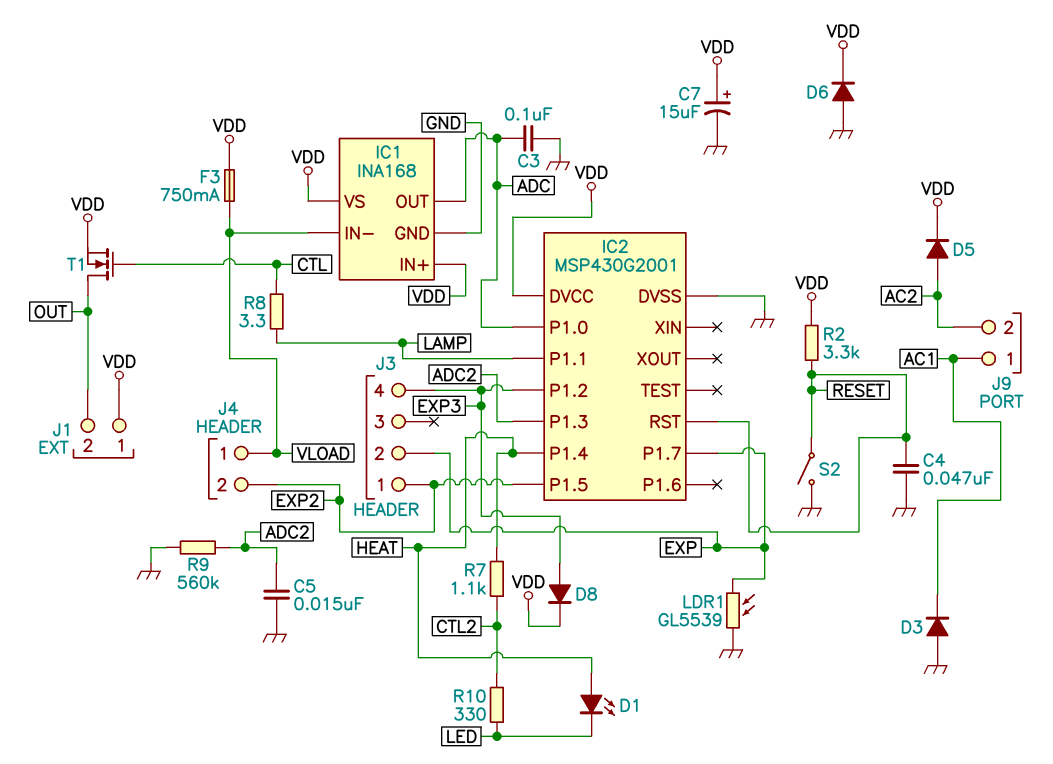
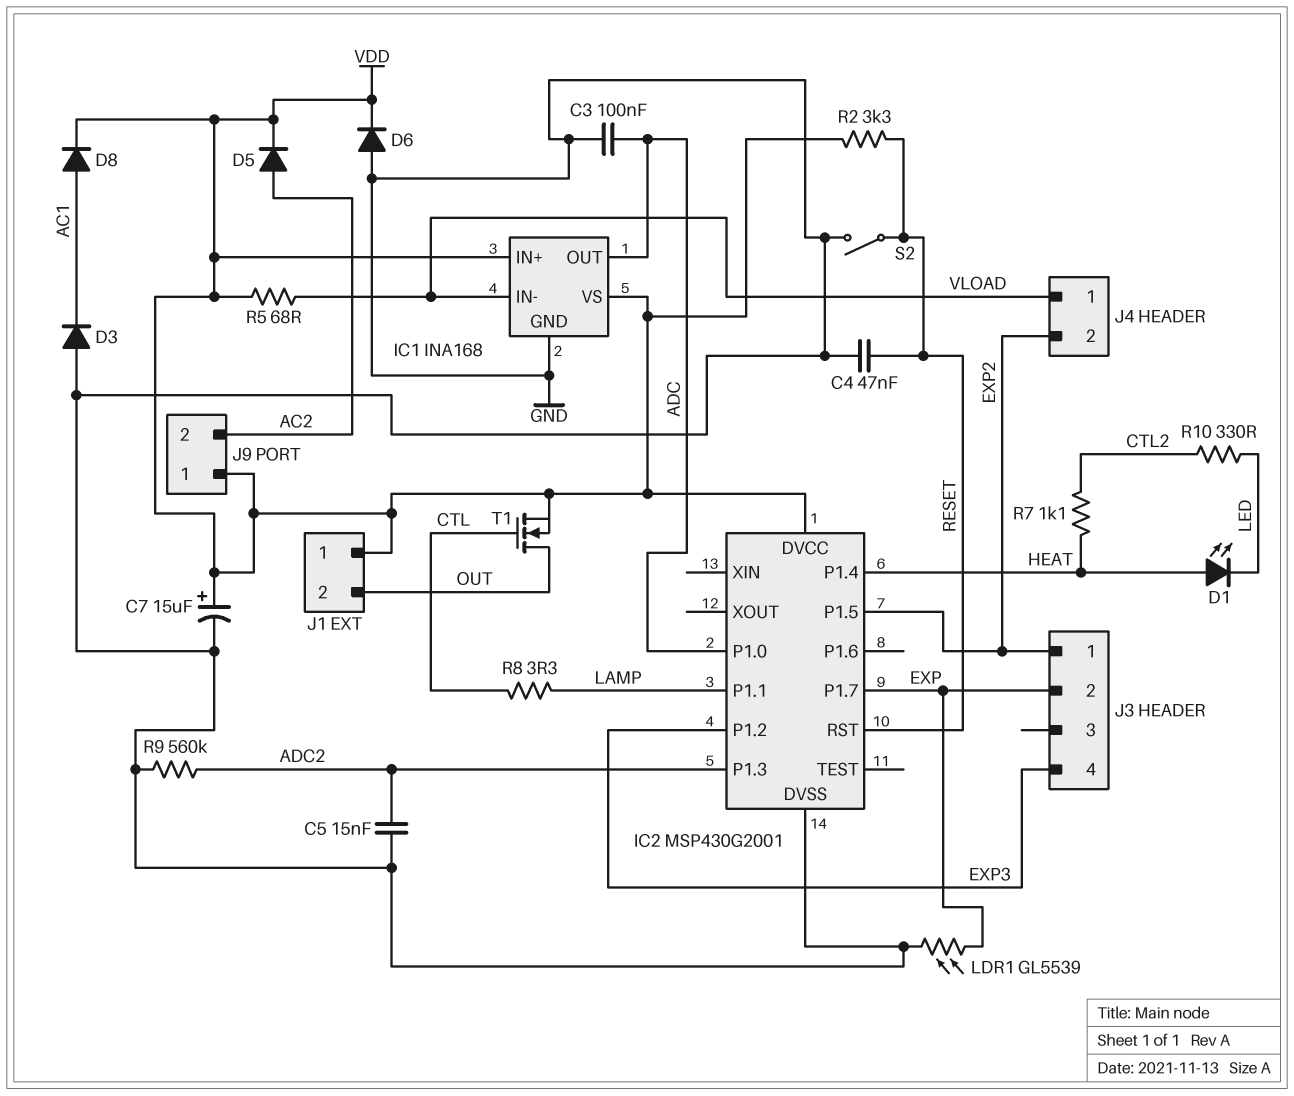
D8: diode (A EXP3, K VDD) -> diode (A AC1, K VDD)
F3: 750mA (VDD, VLOAD) -> none
J9 pin 1: AC1 -> VDD
R5: none -> 68 (VDD, VLOAD)

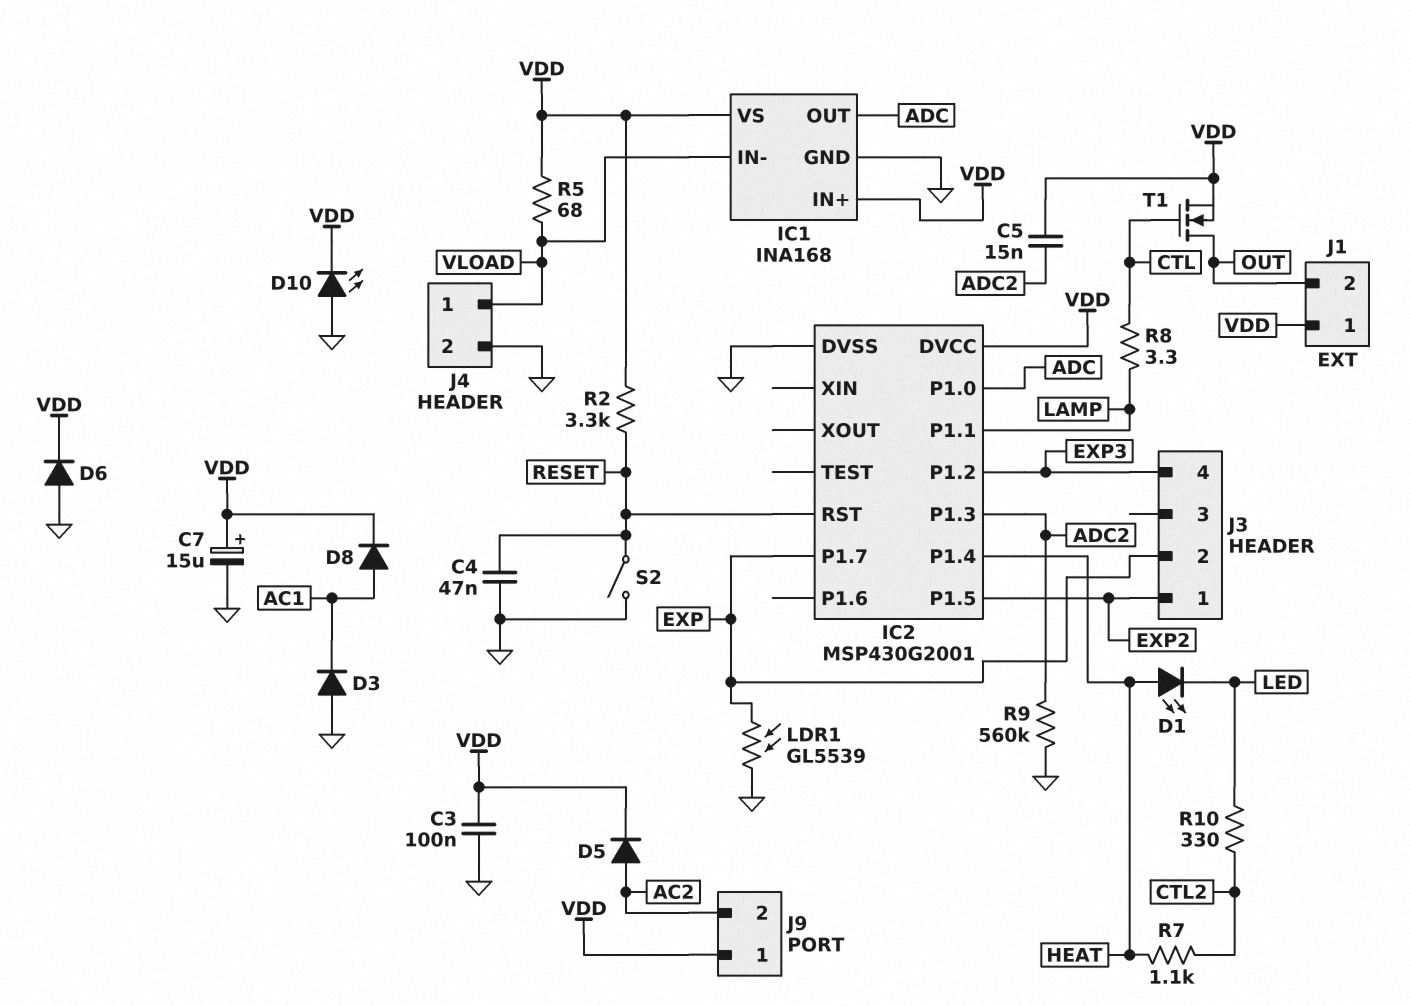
C3: 100nF (ADC, GND) -> 100nF (GND, VDD)
C5: 15nF (ADC2, GND) -> 15nF (ADC2, VDD)
D10: none -> LED (A GND, K VDD)
J4 pin 2: EXP2 -> GND

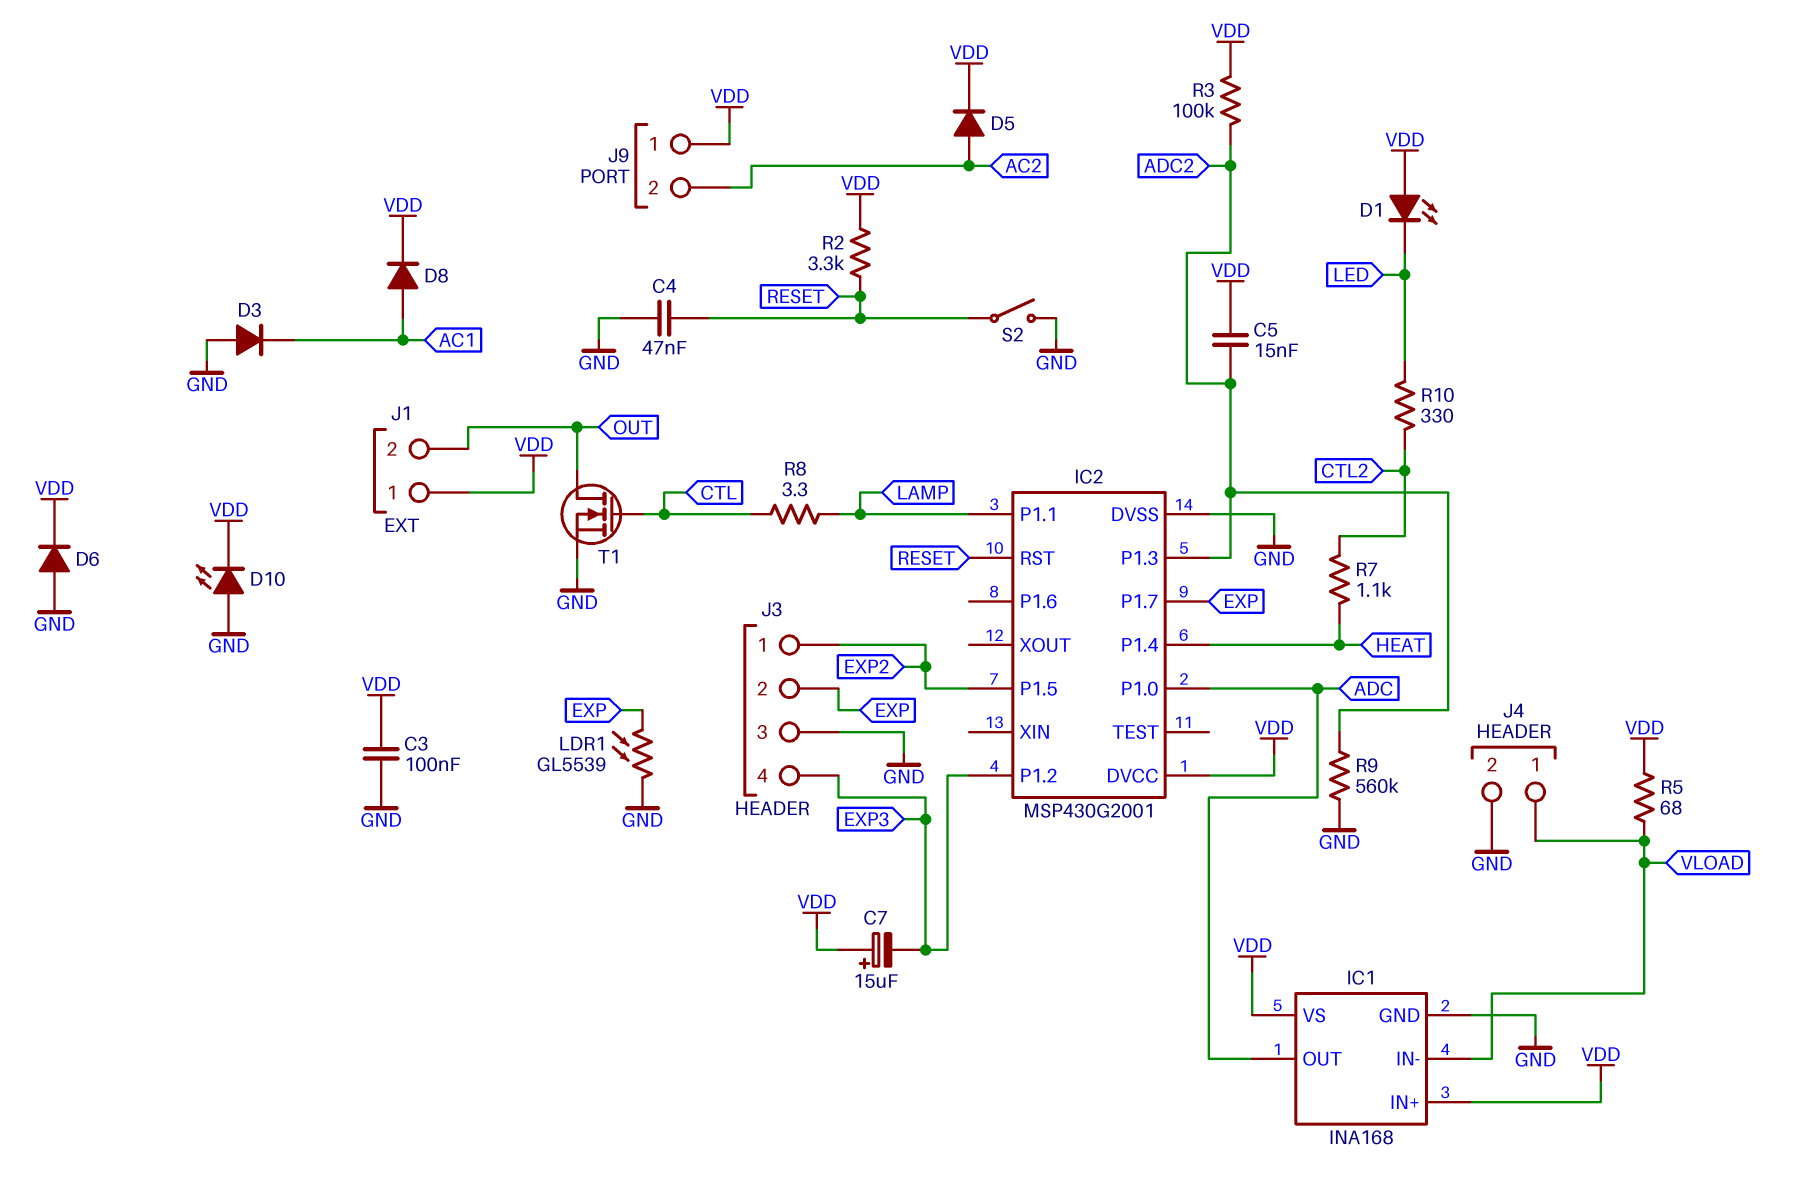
C7: 15uF (plus VDD, minus GND) -> 15uF (plus VDD, minus EXP3)
D1: LED (A HEAT, K LED) -> LED (A VDD, K LED)
J3 pin 3: none -> GND
R3: none -> 100k (ADC2, VDD)
T1: NMOS (G CTL, D OUT, S VDD) -> NMOS (G CTL, D OUT, S GND)

